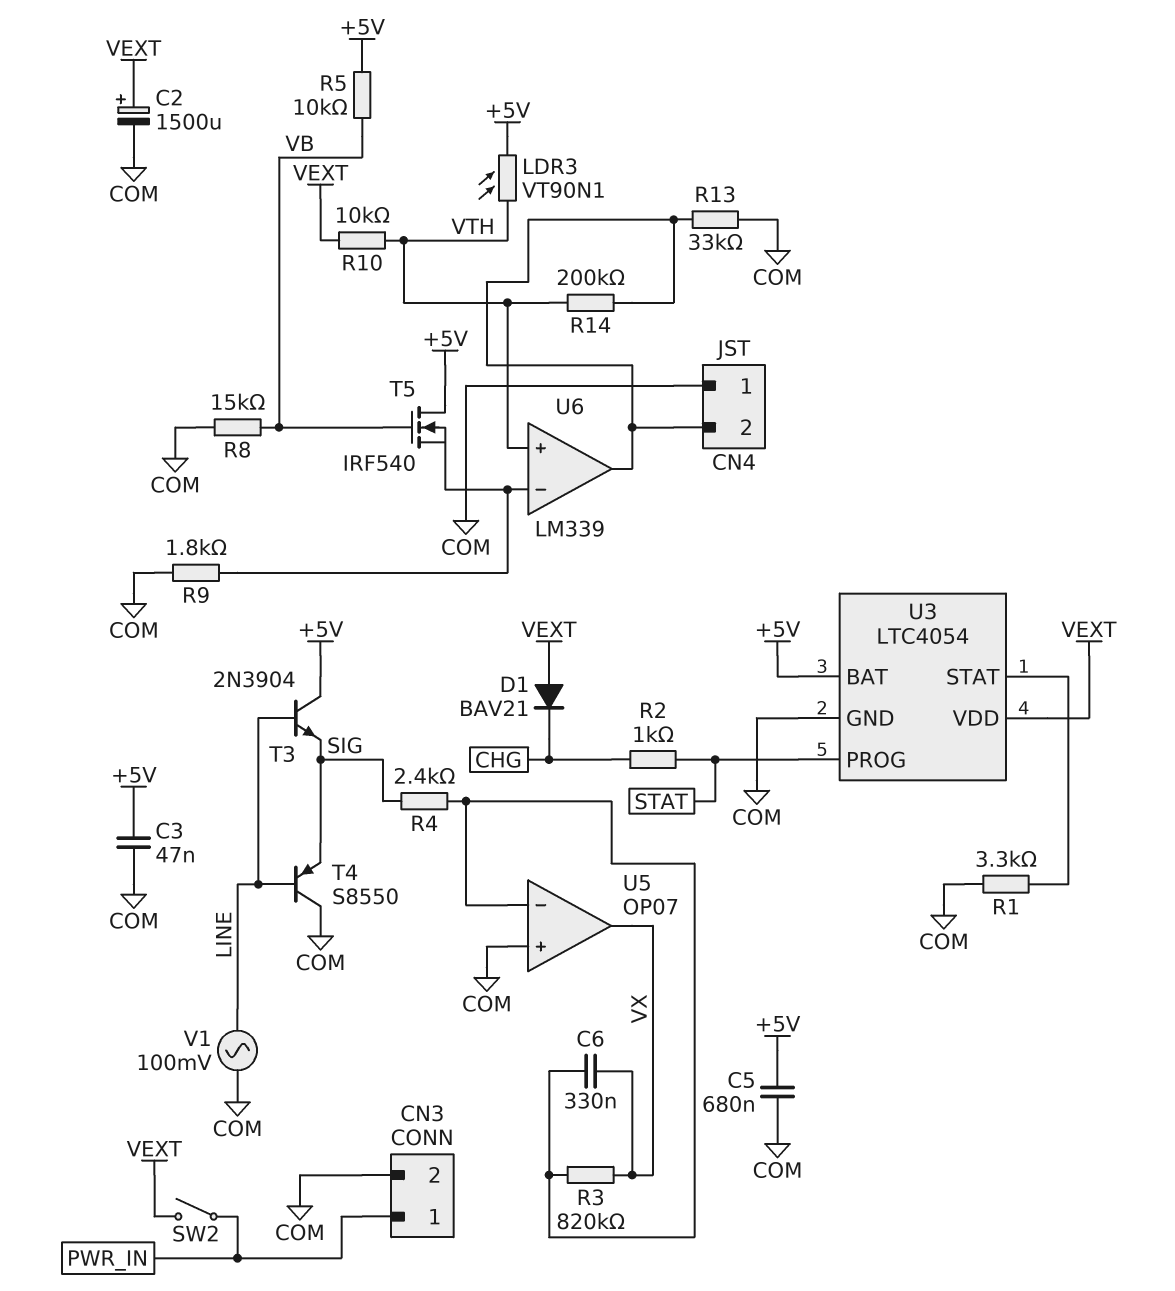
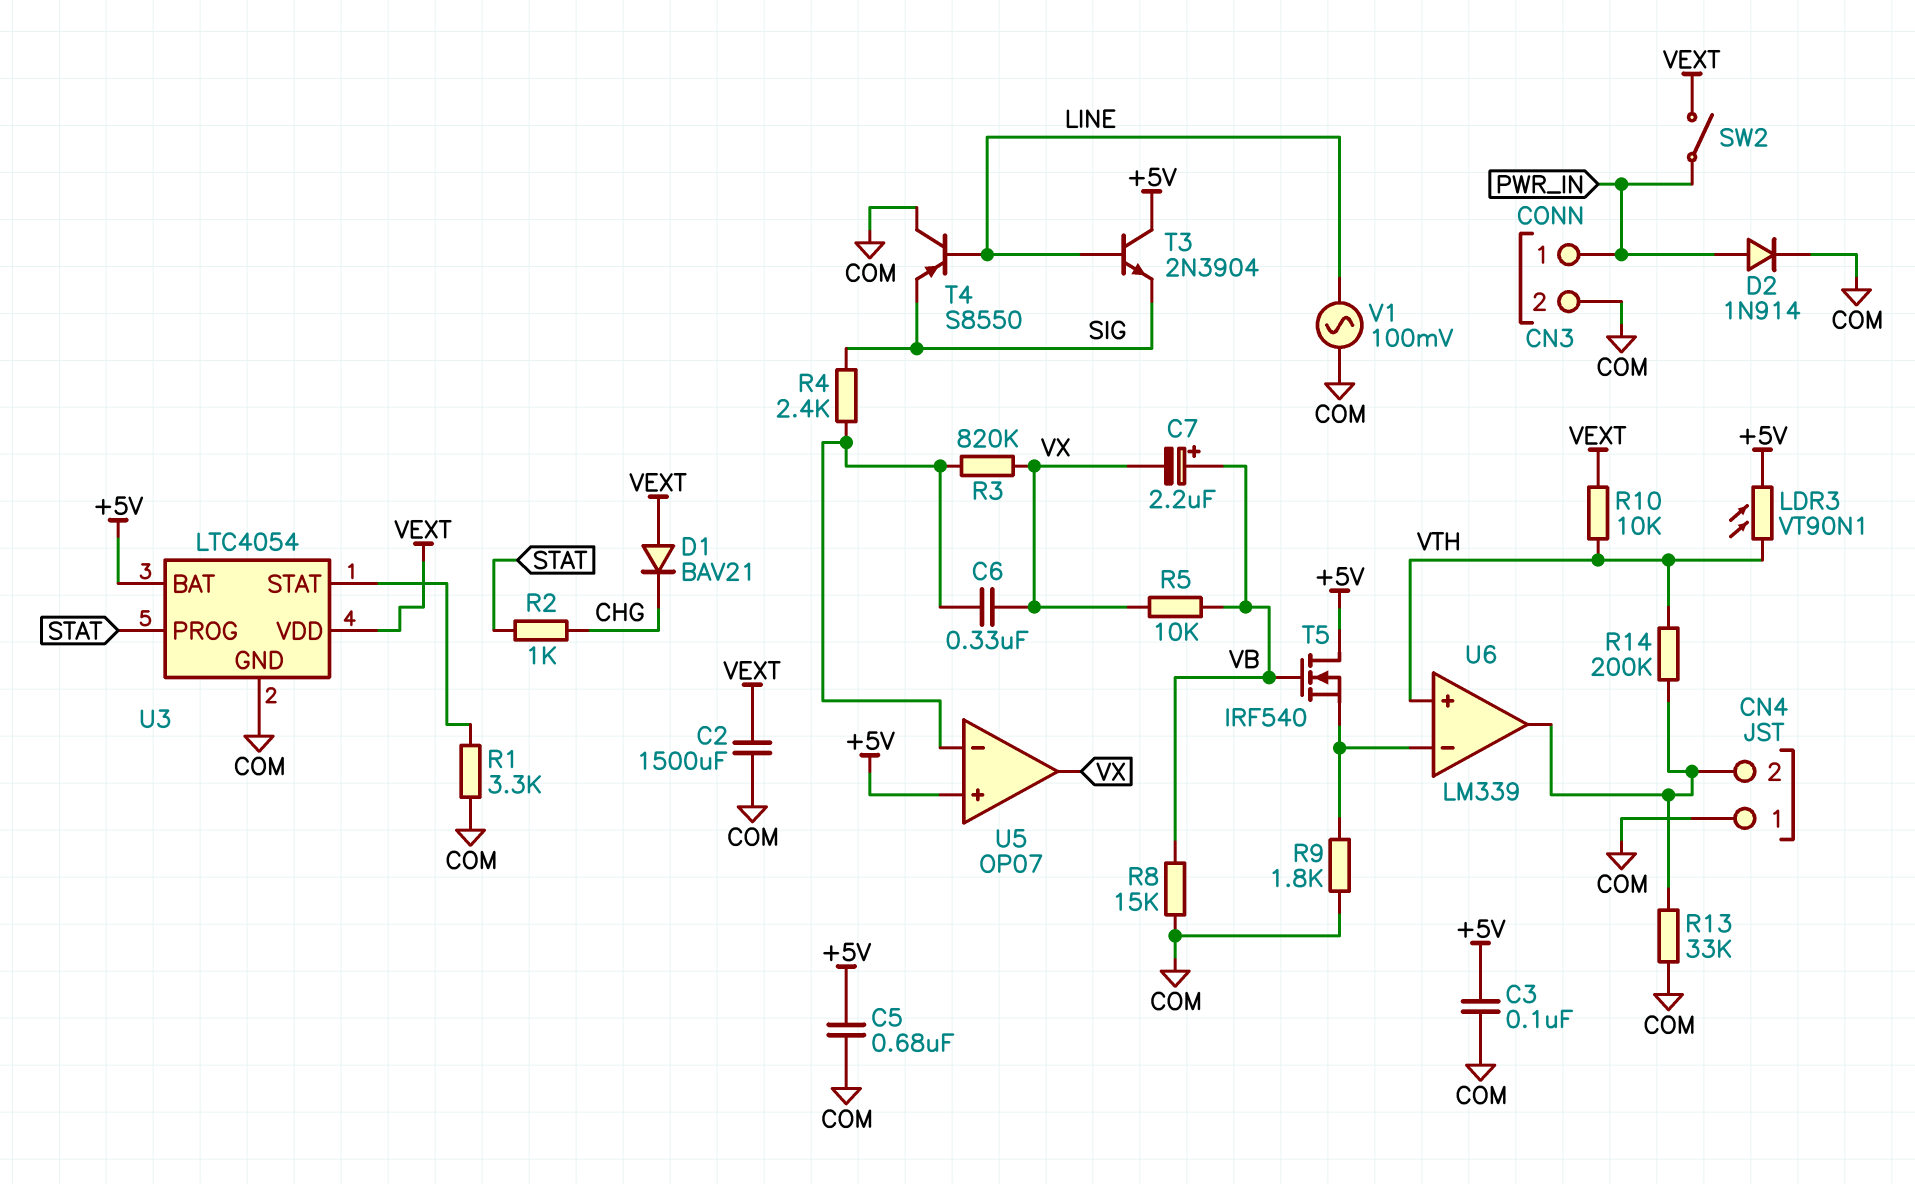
C2: 1500uF (plus VEXT, minus COM) -> 1500uF (COM, VEXT)
C3: 47nF (+5V, COM) -> 100nF (+5V, COM)
C7: none -> 2.2uF (plus VB, minus VX)
D2: none -> diode 1N914 (A PWR_IN, K COM)
R5: 10k (+5V, VB) -> 10k (VB, VX)
U5 pin in+: COM -> +5V

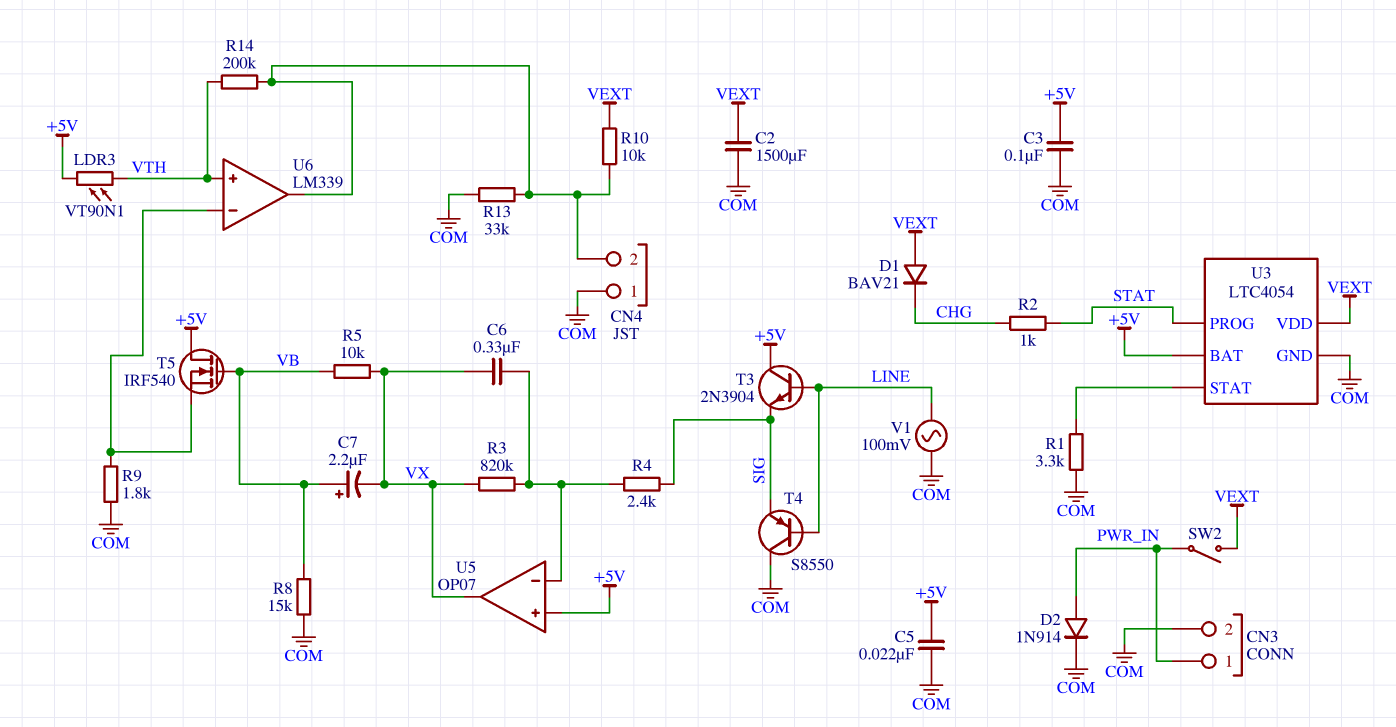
C5: 680nF (+5V, COM) -> 22nF (+5V, COM)
R10: 10k (VEXT, VTH) -> 10k (CN4/2, VEXT)

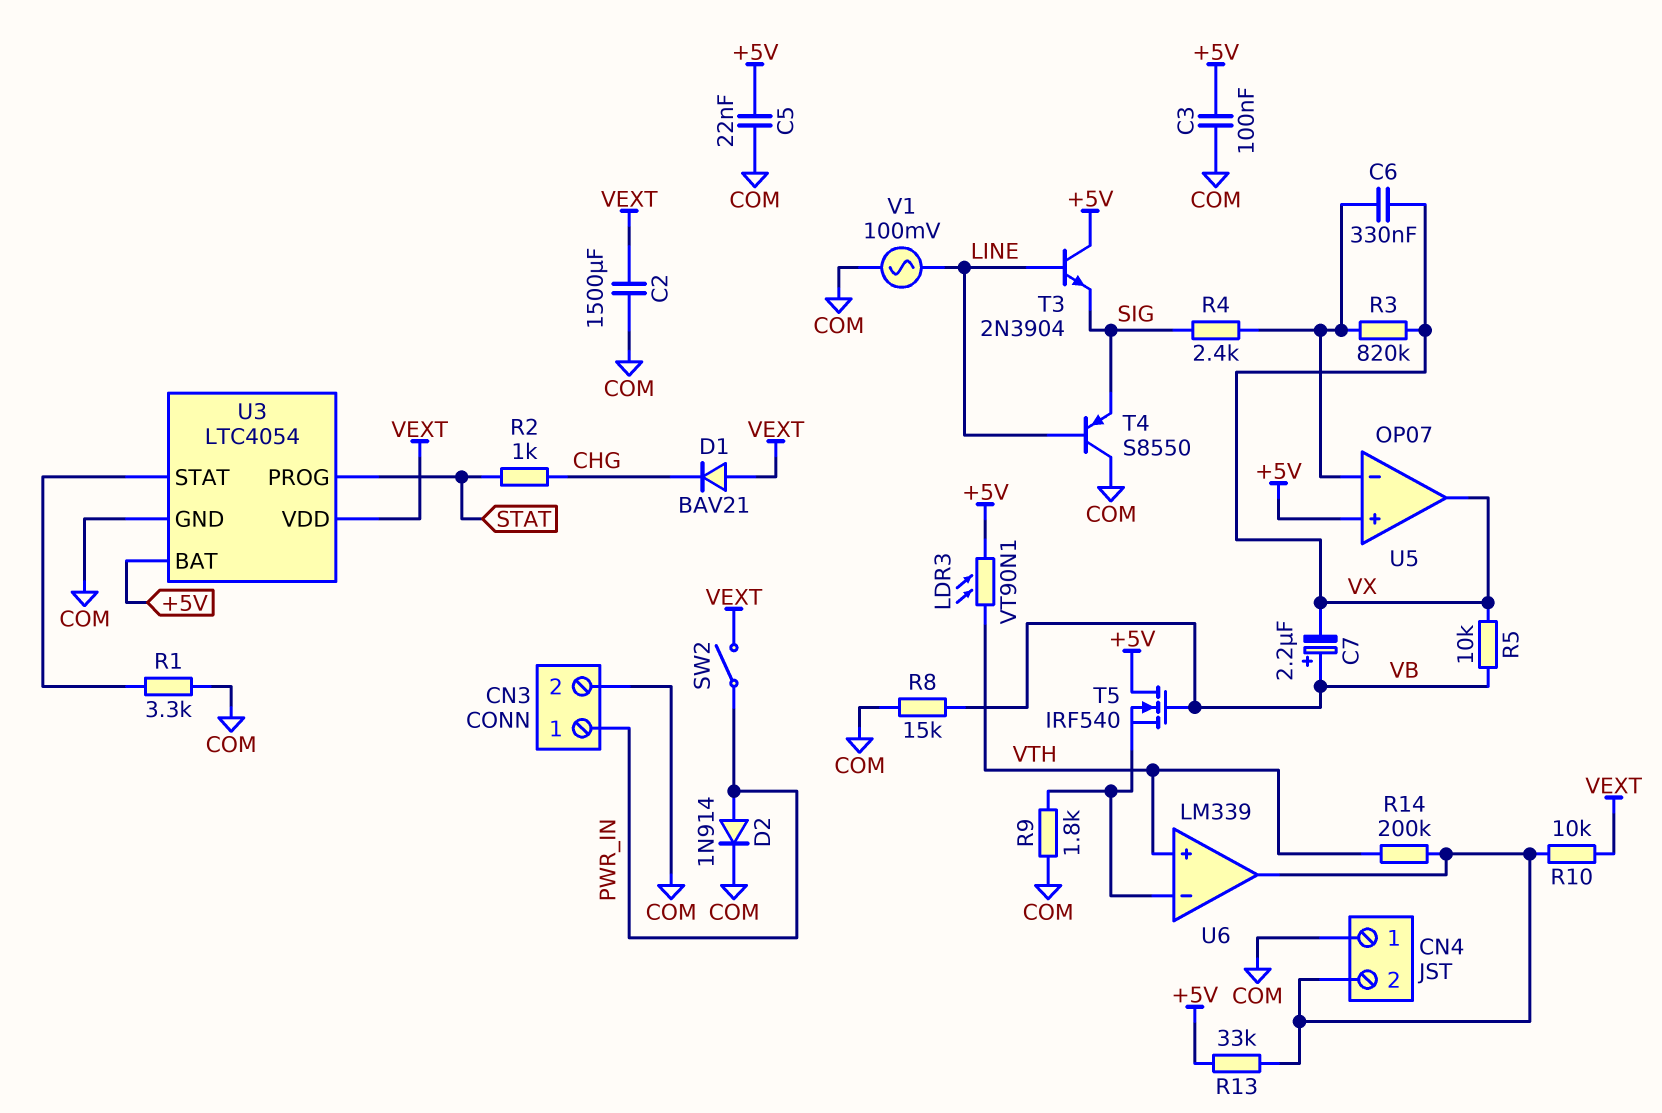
R13: 33k (CN4/2, COM) -> 33k (+5V, CN4/2)

